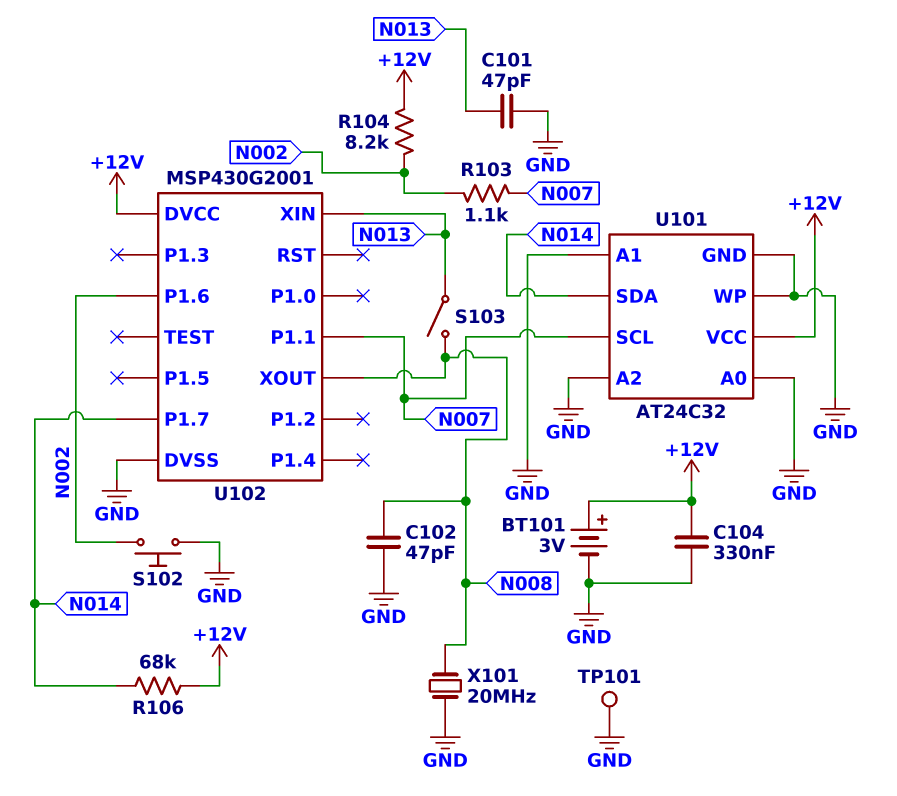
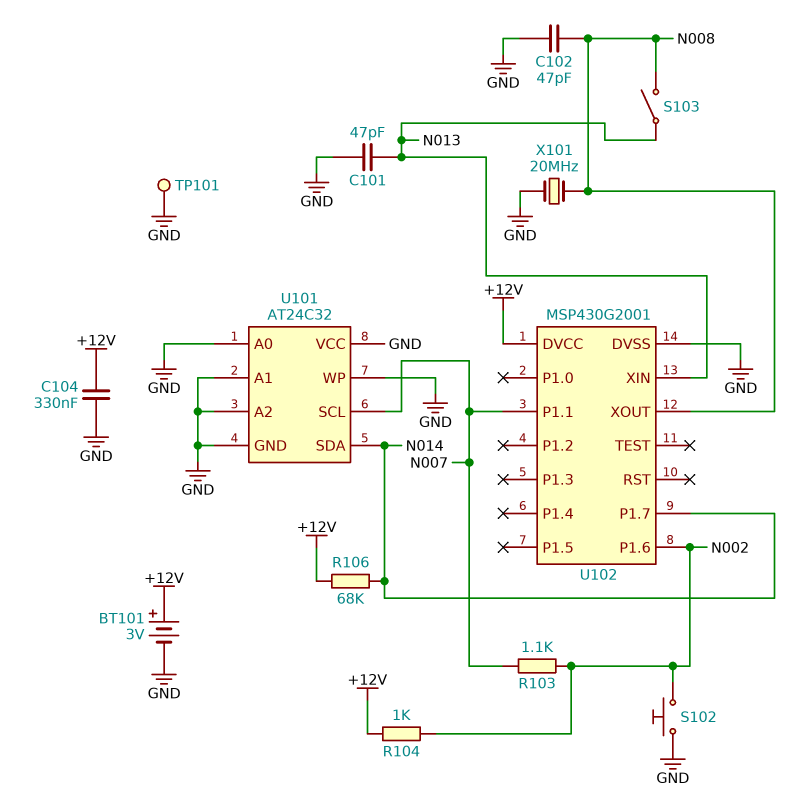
R104: 8.2k (+12V, N002) -> 1k (+12V, N002)
U101 pin VCC: +12V -> GND

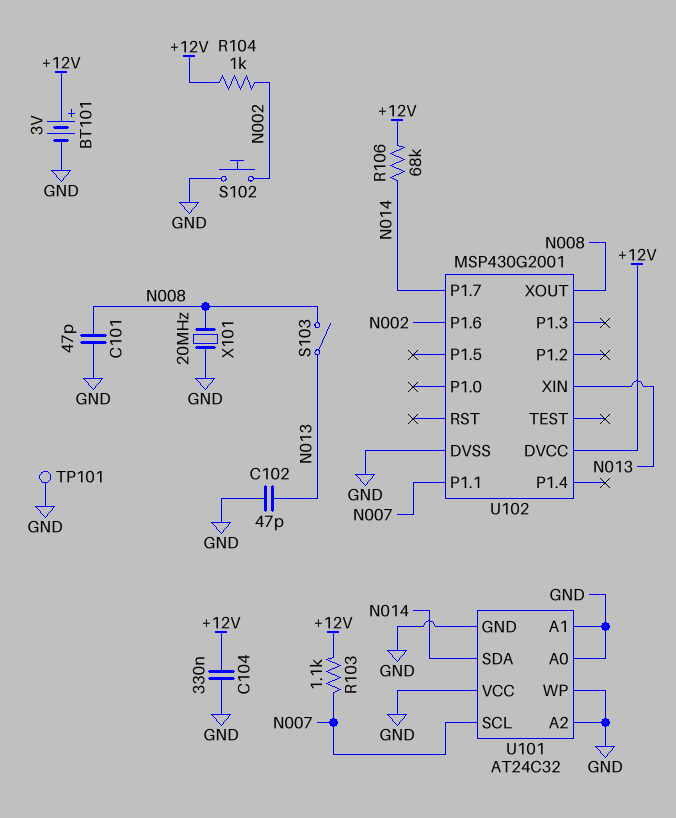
C101: 47pF (GND, N013) -> 47pF (GND, N008)
C102: 47pF (GND, N008) -> 47pF (GND, N013)
R103: 1.1k (N002, N007) -> 1.1k (+12V, N007)

